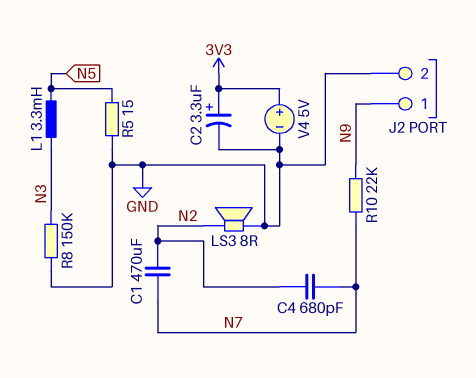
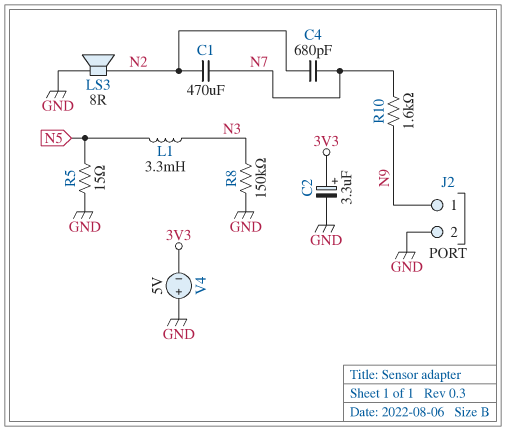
R10: 22k (N7, N9) -> 1.6k (N7, N9)
V4: 5V (plus 3V3, minus GND) -> 5V (plus GND, minus 3V3)

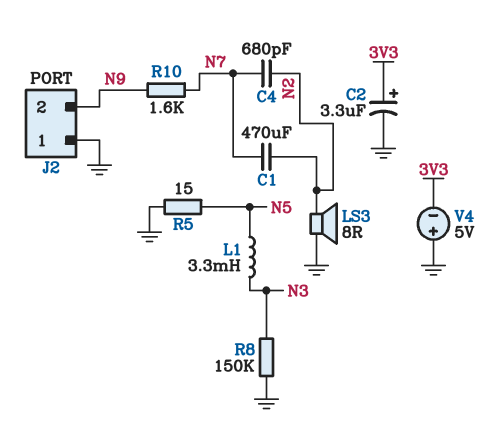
J2 pin 1: N9 -> GND
J2 pin 2: GND -> N9

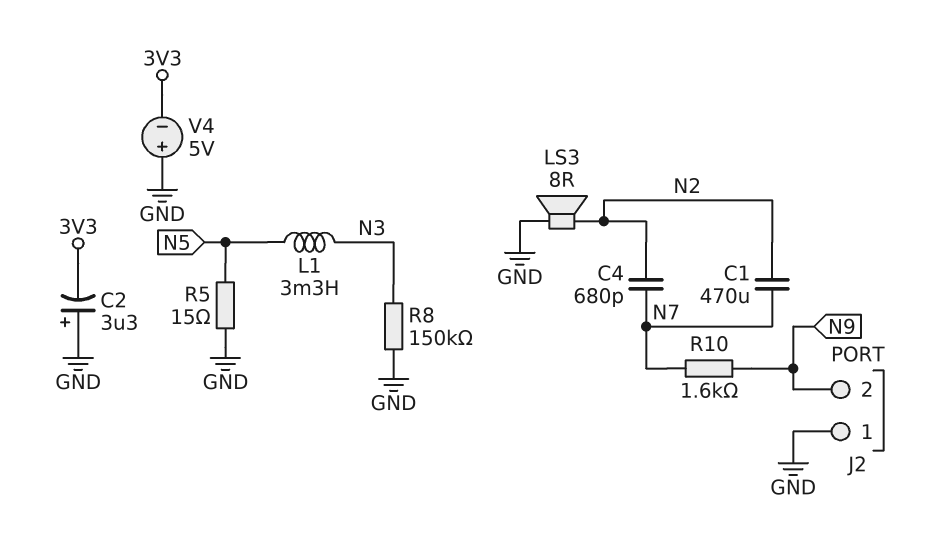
C2: 3.3uF (plus 3V3, minus GND) -> 3.3uF (plus GND, minus 3V3)

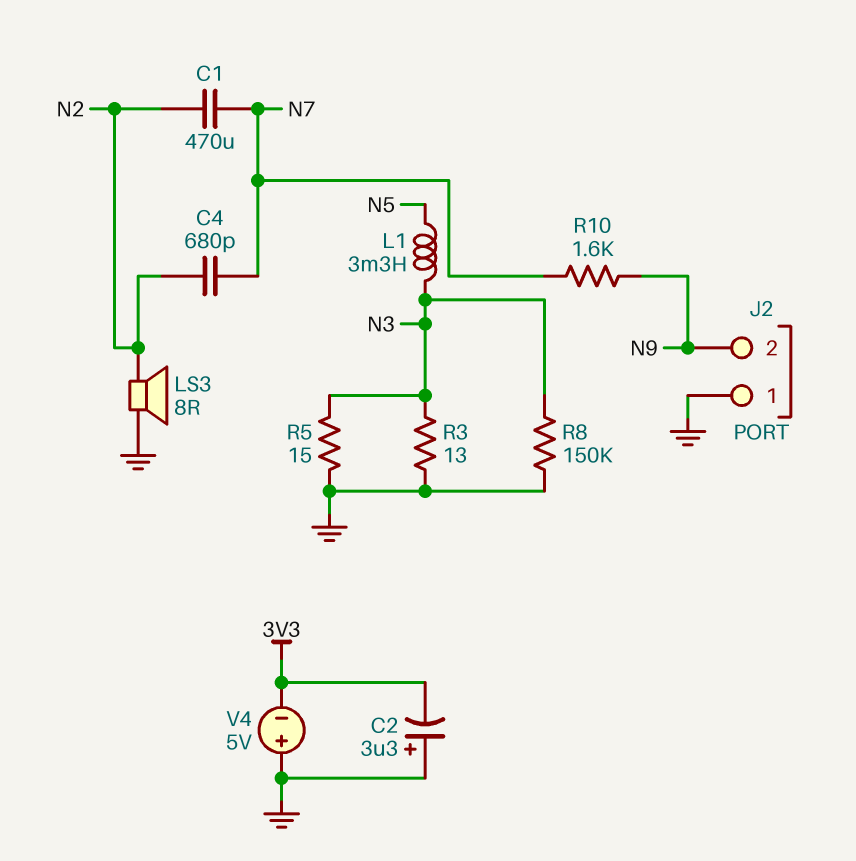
R3: none -> 13 (GND, N3)
R5: 15 (GND, N5) -> 15 (GND, N3)

